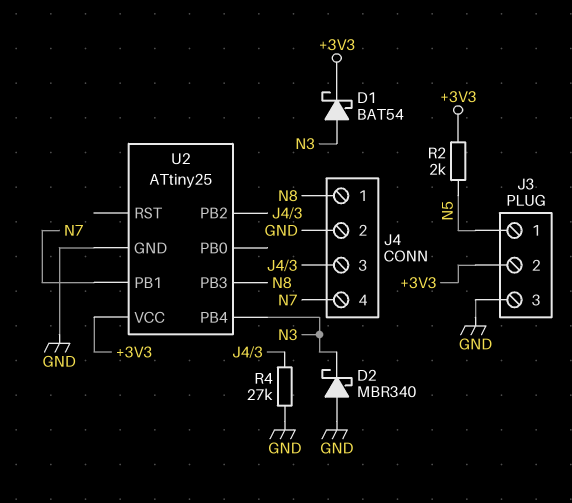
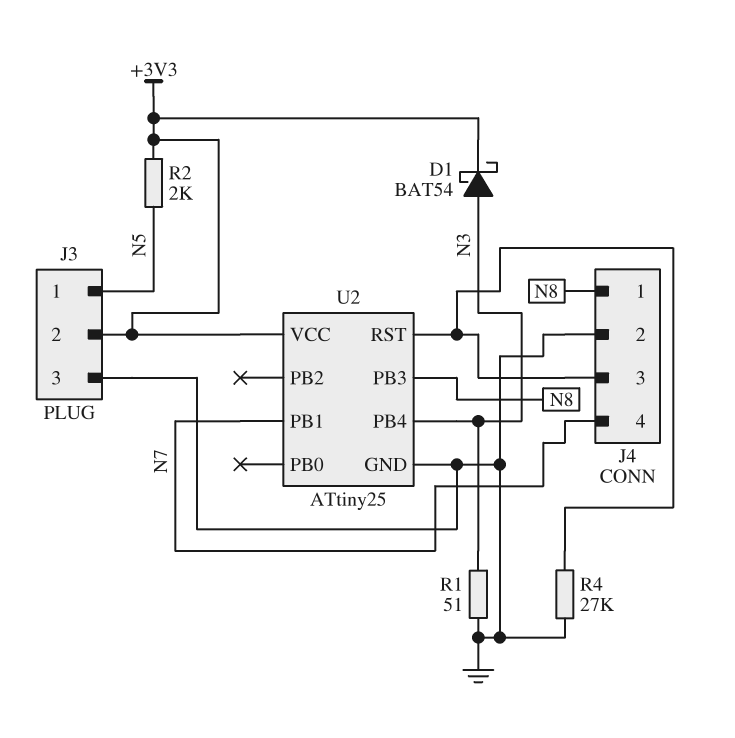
D2: schottky MBR340 (A GND, K N3) -> none
R1: none -> 51 (GND, N3)
U2 pin PB2: J4/3 -> none
U2 pin RST: none -> J4/3

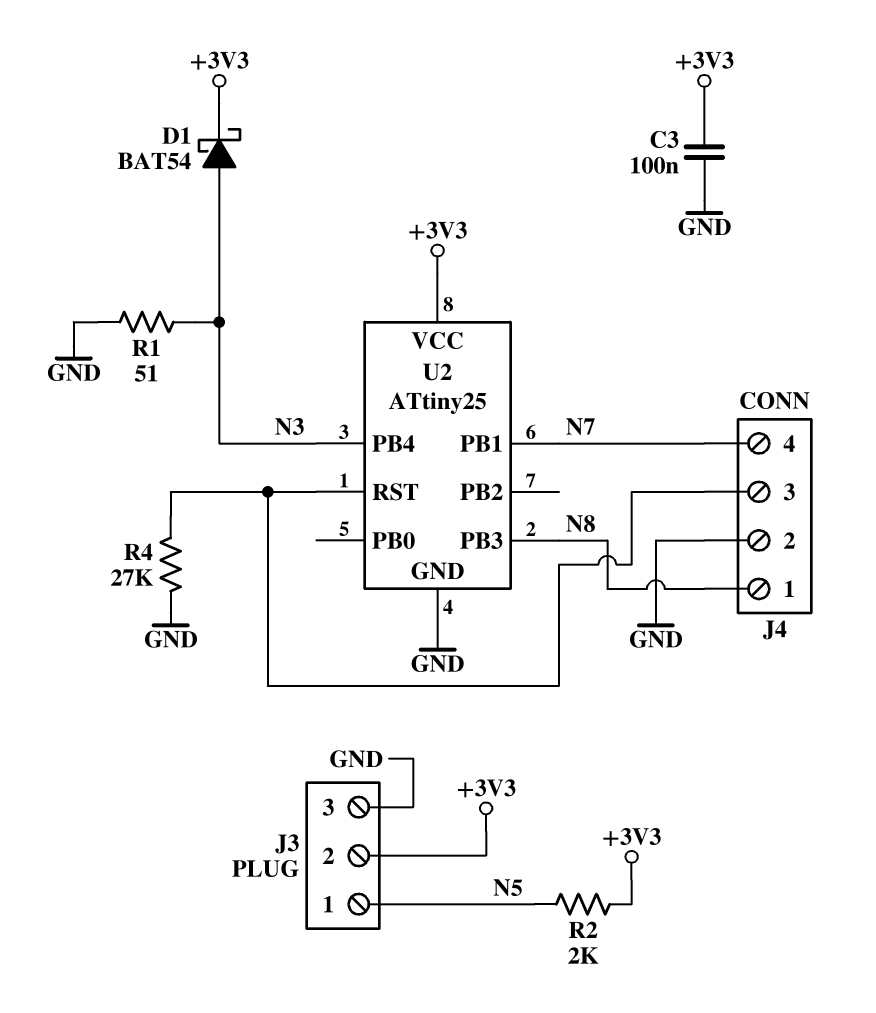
C3: none -> 100nF (+3V3, GND)

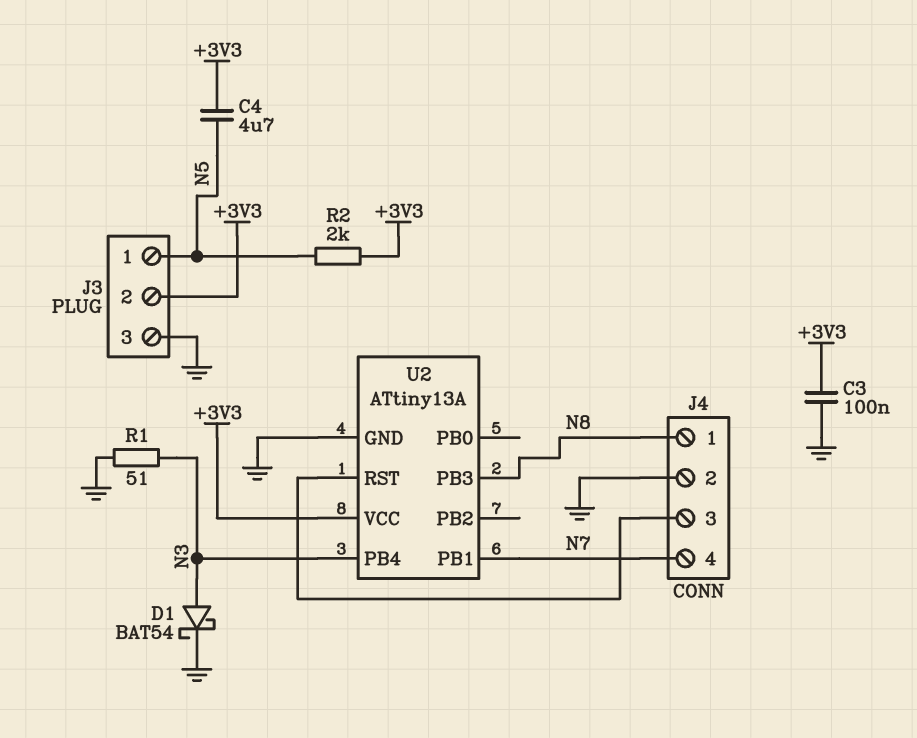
C4: none -> 4.7uF (+3V3, N5)
D1: schottky BAT54 (A N3, K +3V3) -> schottky BAT54 (A N3, K GND)
R4: 27k (GND, J4/3) -> none
U2: ATtiny25 -> ATtiny13A

